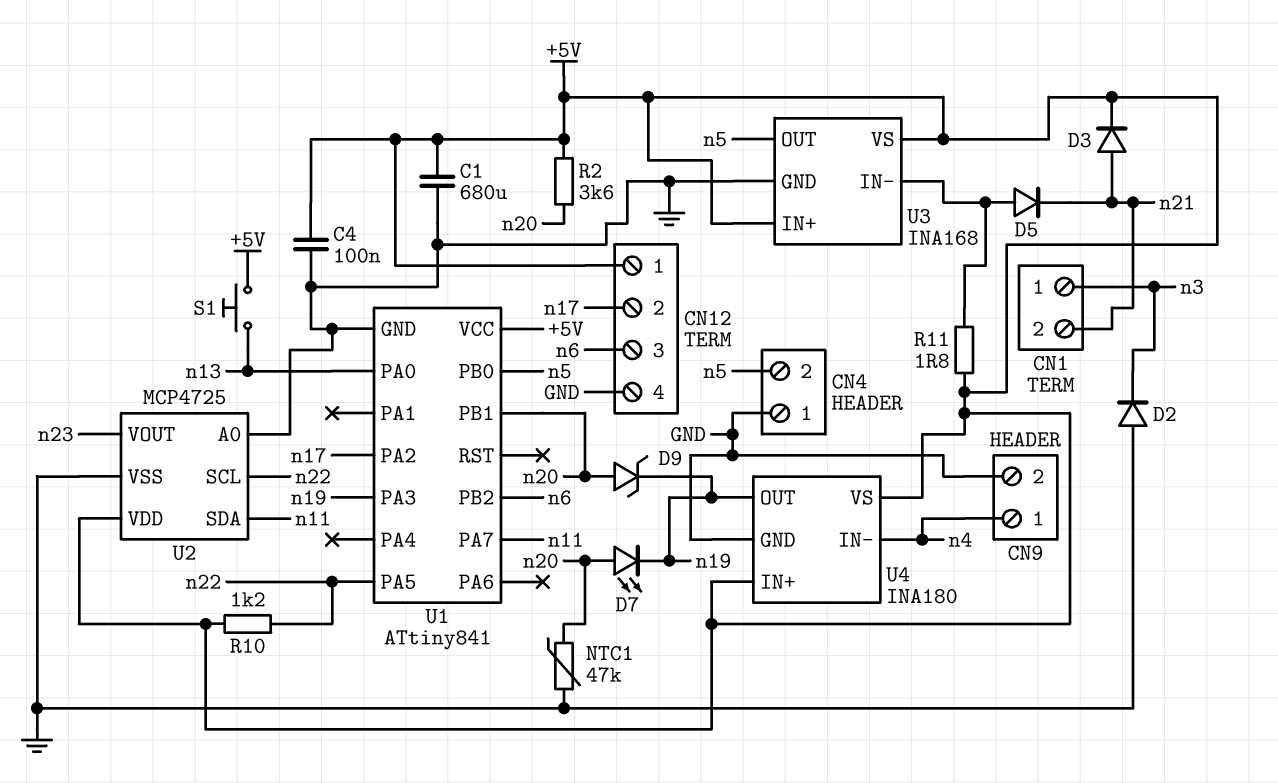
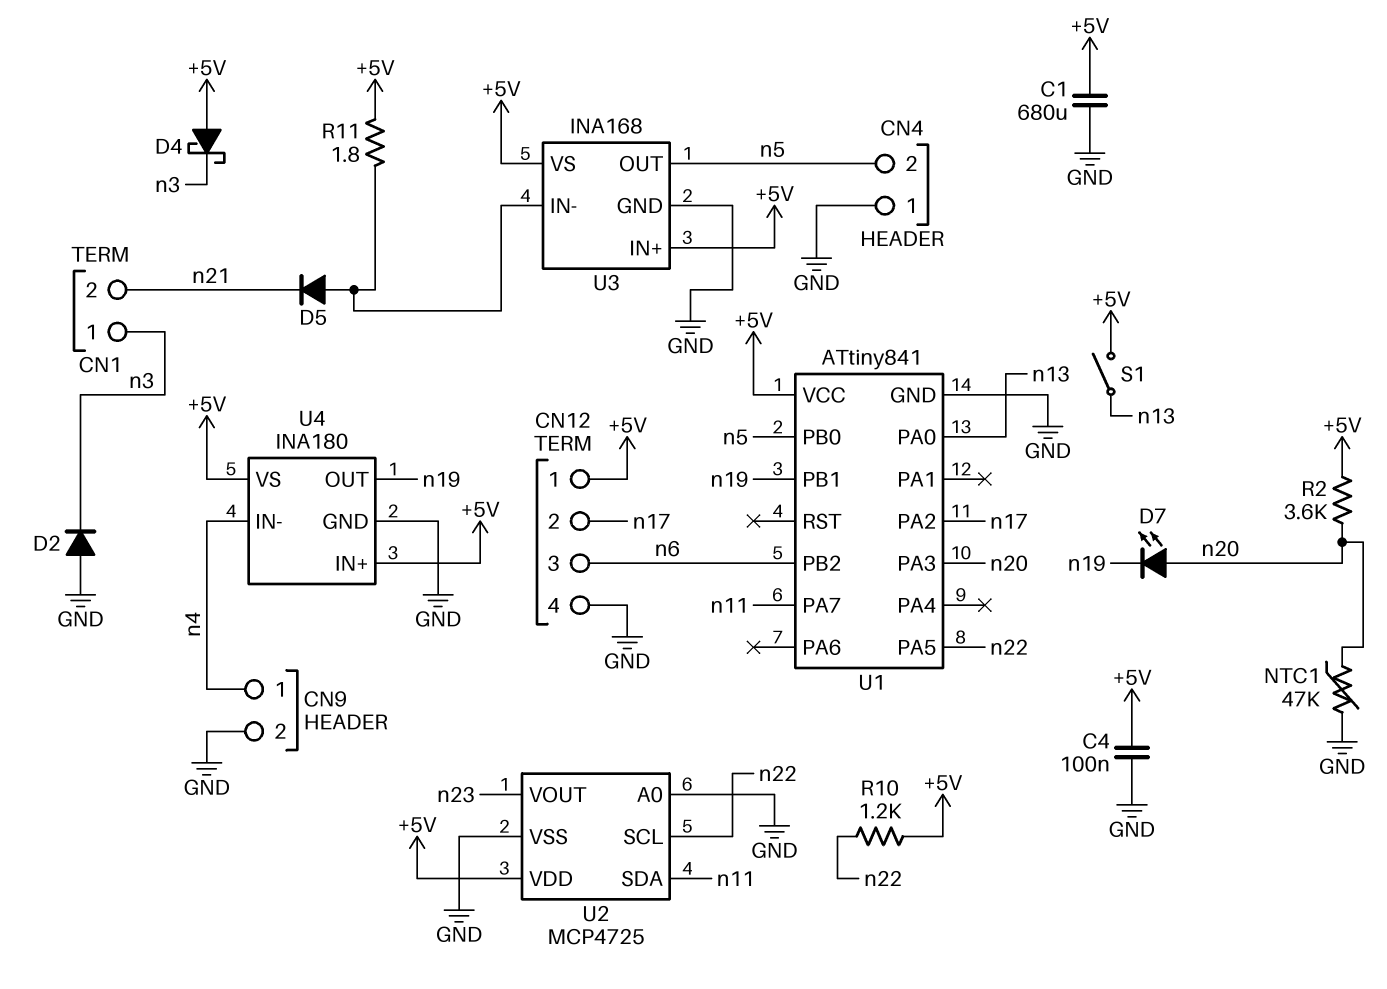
D3: diode (A n21, K +5V) -> none
D4: none -> schottky (A +5V, K n3)
D9: zener (A n20, K n19) -> none
S1: button (+5V, n13) -> switch (+5V, n13)
U1 pin PA3: n19 -> n20
U1 pin PB1: n20 -> n19

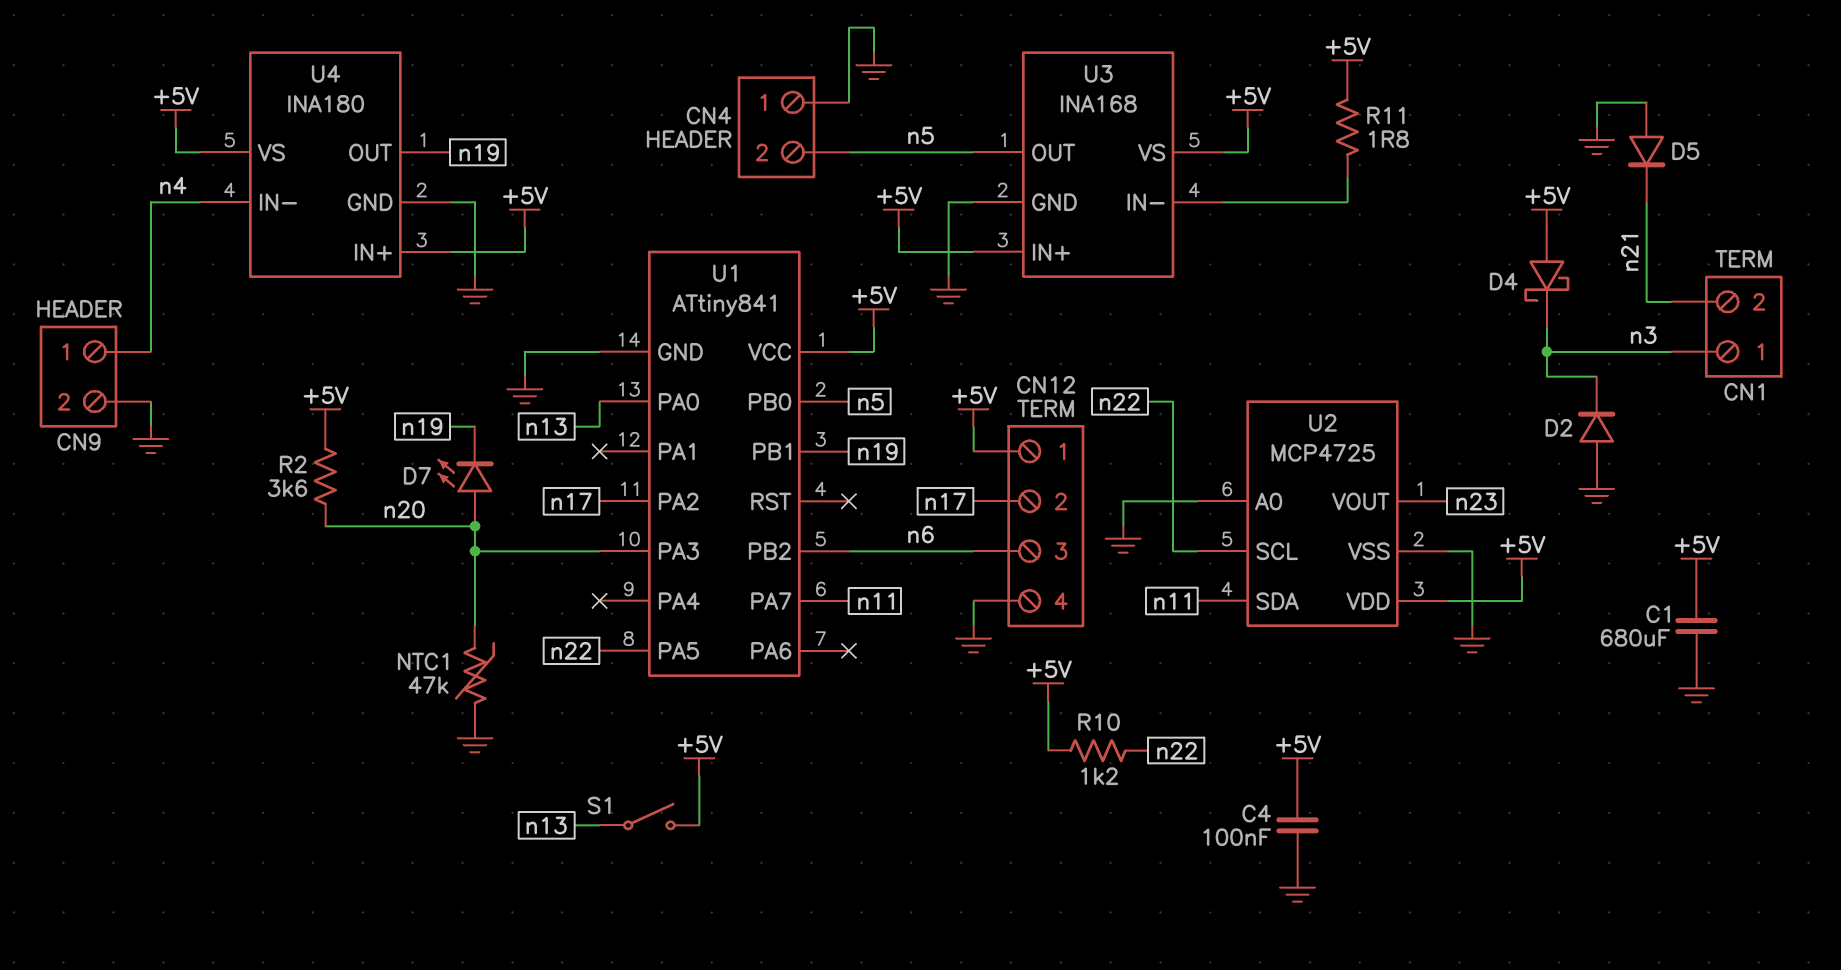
D5: diode (A U3/IN-, K n21) -> diode (A GND, K n21)

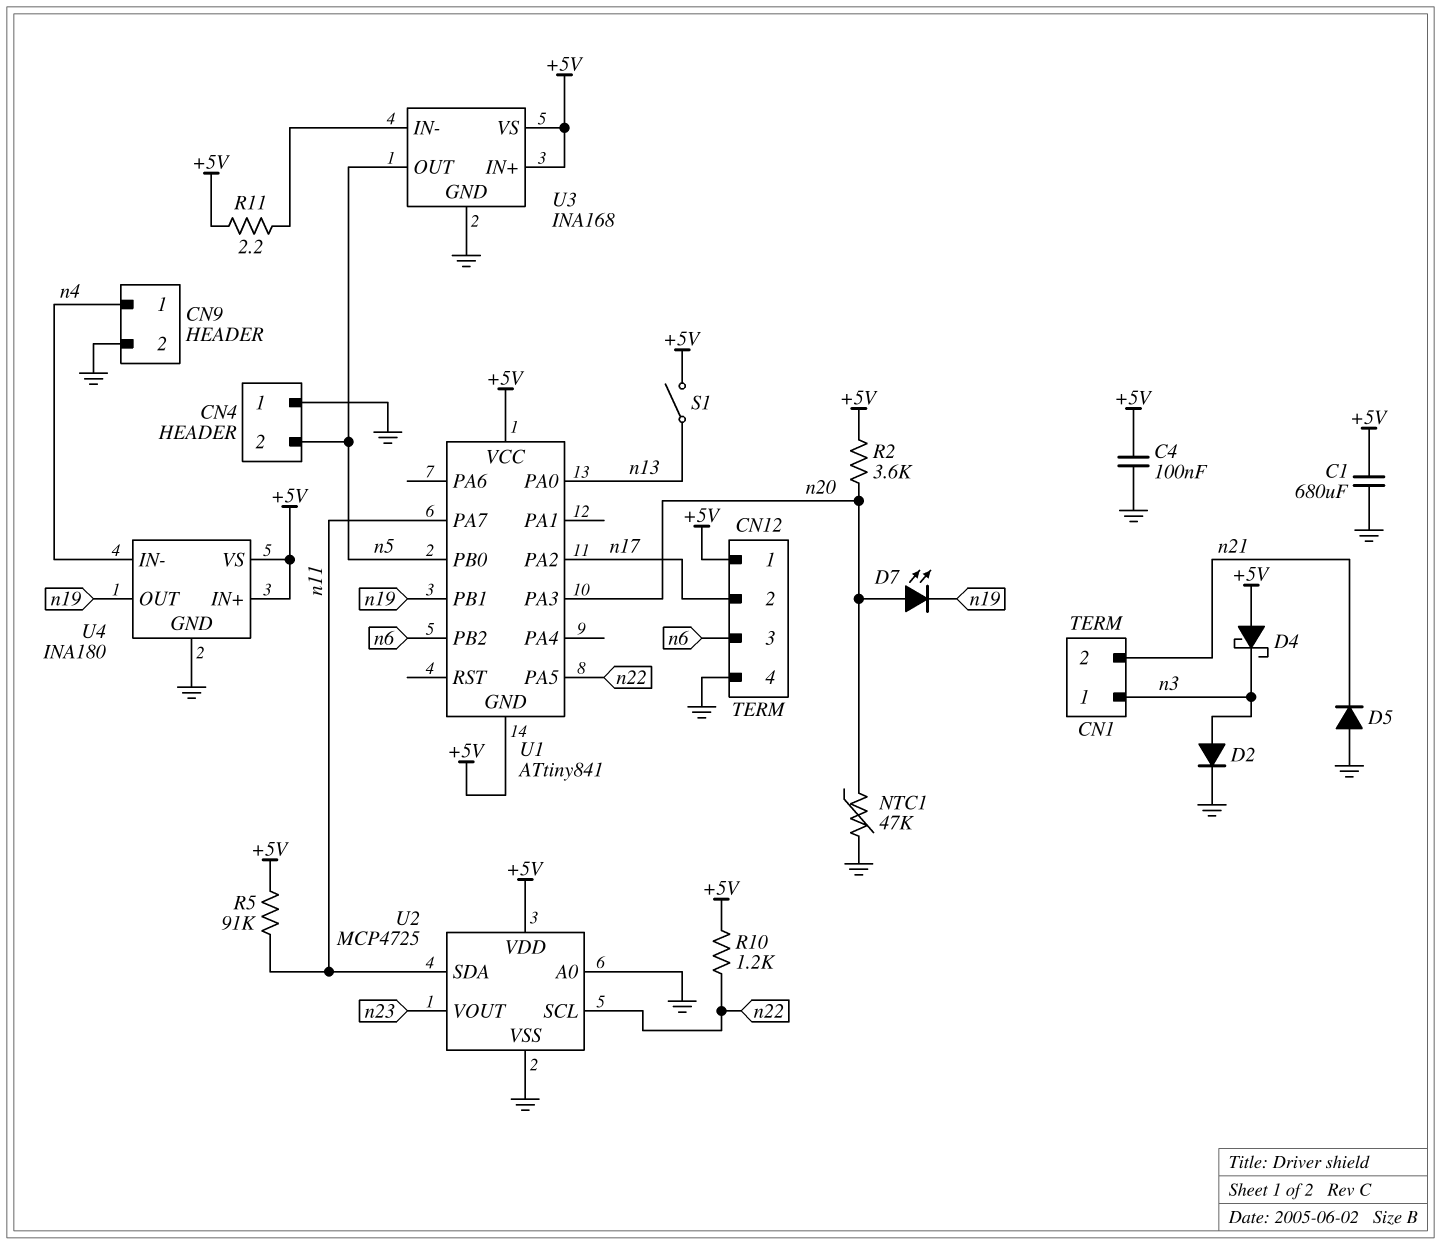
D2: diode (A GND, K n3) -> diode (A n3, K GND)
R5: none -> 91k (+5V, n11)
R11: 1.8 (+5V, U3/IN-) -> 2.2 (+5V, U3/IN-)
U1 pin GND: GND -> +5V

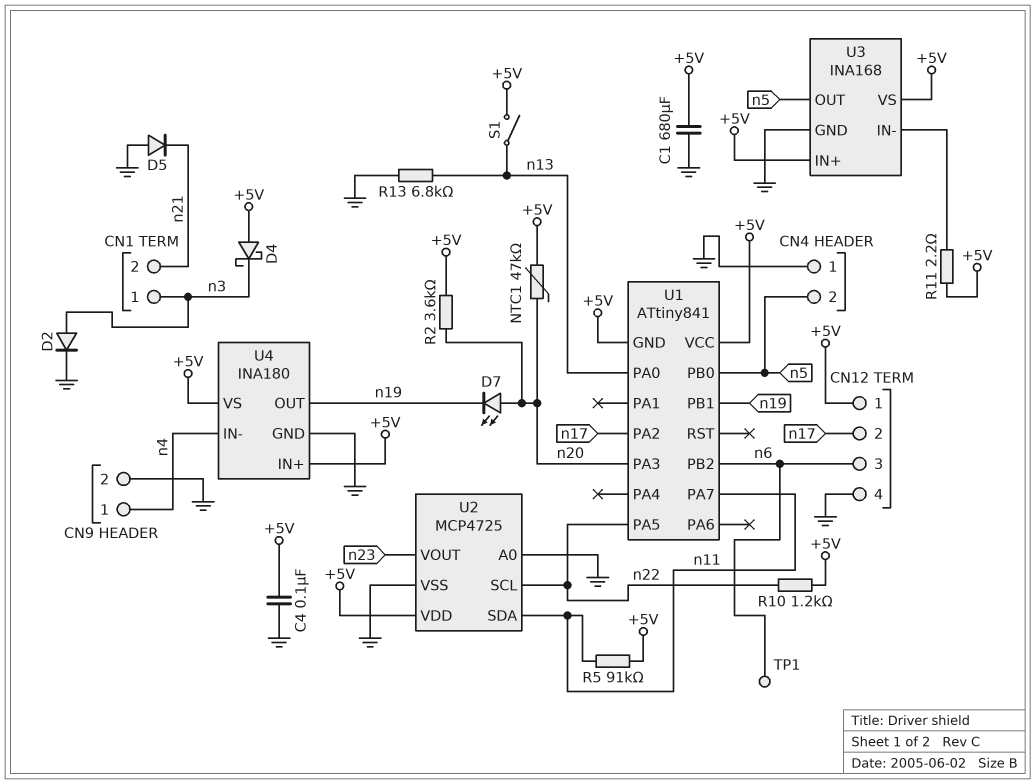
NTC1: 47k (GND, n20) -> 47k (+5V, n20)
R13: none -> 6.8k (GND, n13)
TP1: none -> test point (n6)

